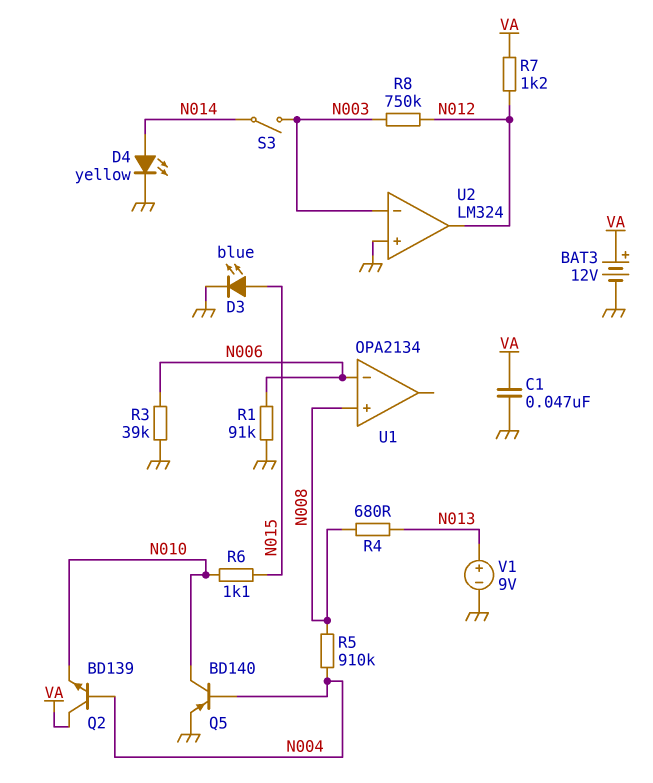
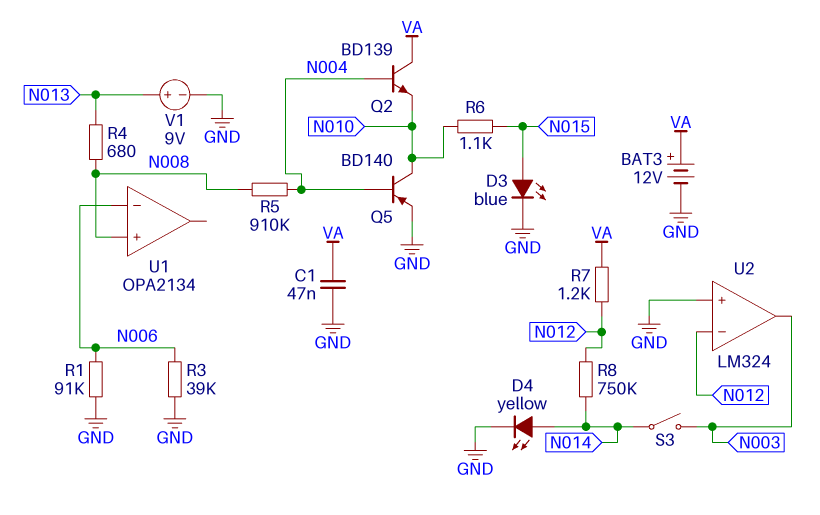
R8: 750k (N003, N012) -> 750k (N012, N014)
U2 pin in-: N003 -> N012
U2 pin out: N012 -> N003

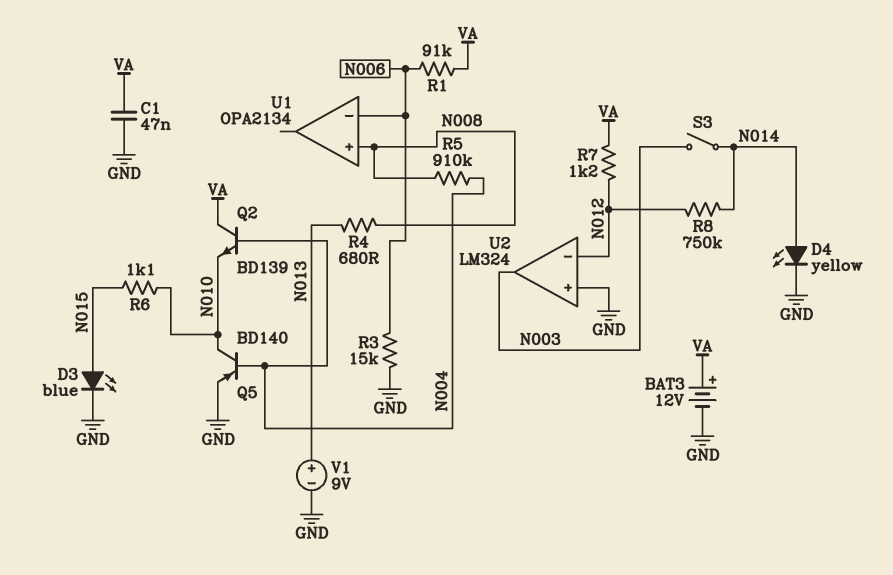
R1: 91k (GND, N006) -> 91k (N006, VA)
R3: 39k (GND, N006) -> 15k (GND, N006)

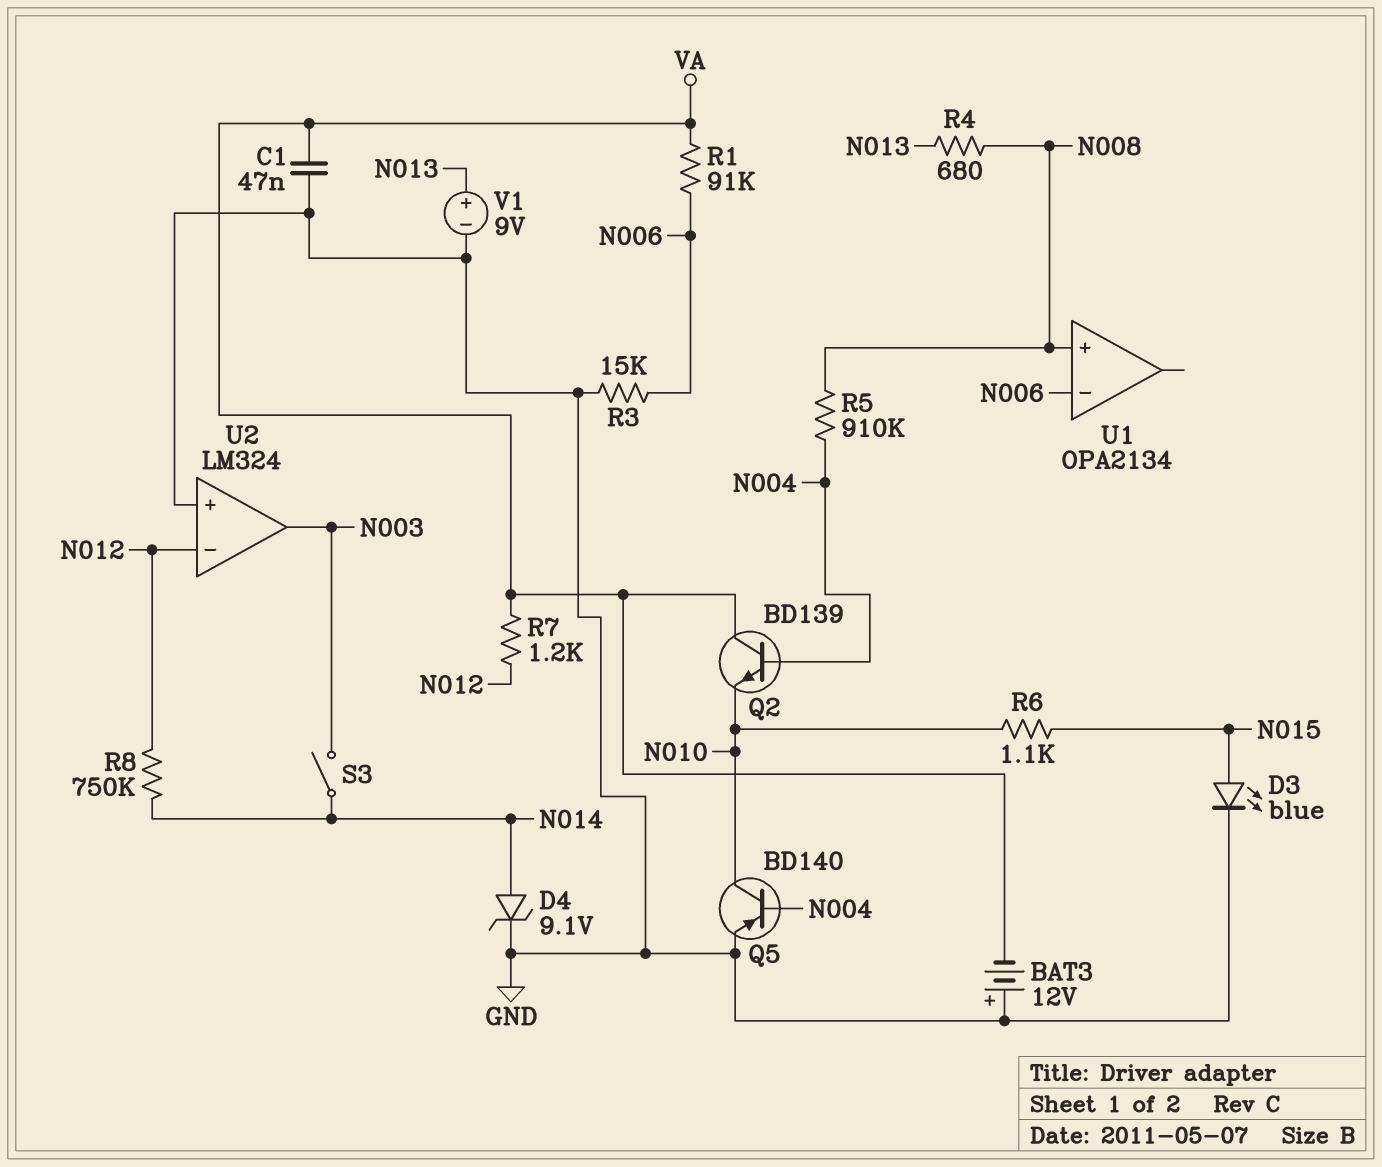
BAT3: 12V (plus VA, minus GND) -> 12V (plus GND, minus VA)
D4: LED yellow (A N014, K GND) -> zener 9.1V (A N014, K GND)

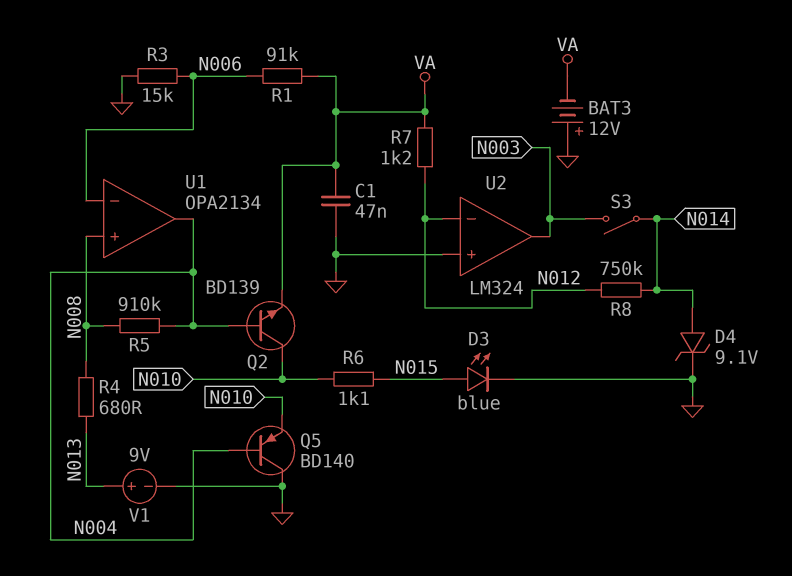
Q2: NPN BD139 (B N004, C VA, E N010) -> NPN BD139 (B N004, C N010, E VA)
Q5: PNP BD140 (B N004, C N010, E GND) -> PNP BD140 (B N004, C GND, E N010)
U1 pin out: none -> N004

